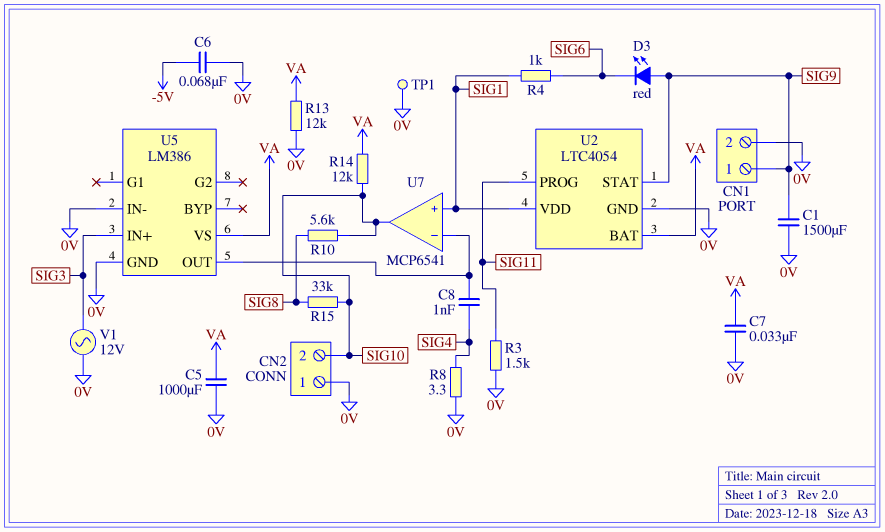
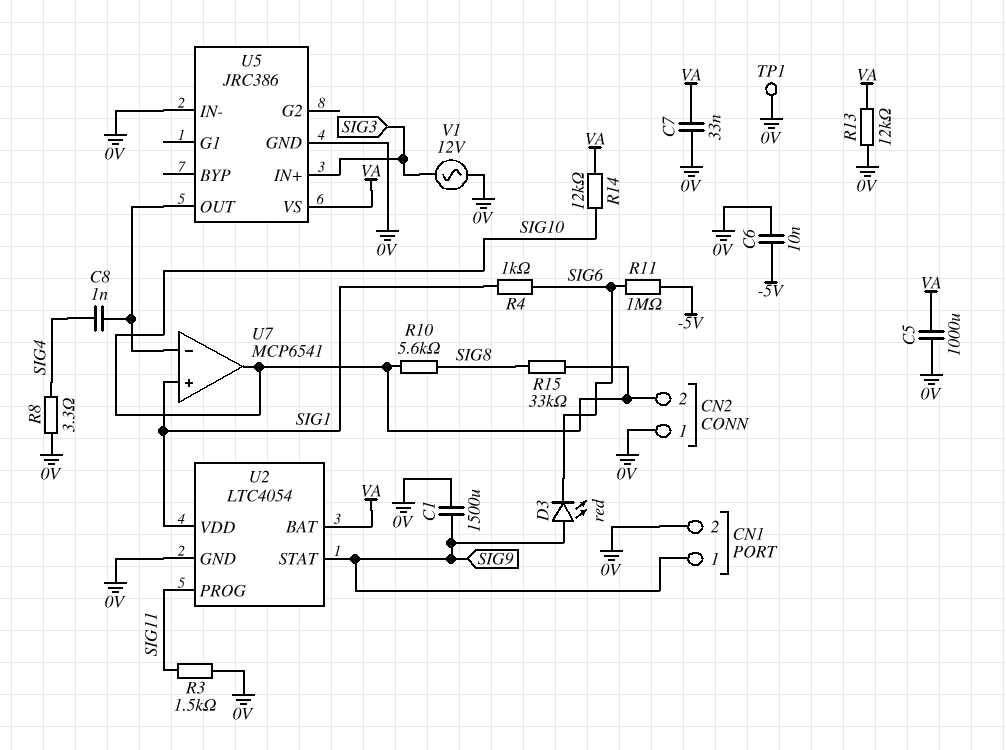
C6: 68nF (-5V, 0V) -> 10nF (-5V, 0V)
R11: none -> 1M (-5V, SIG6)
U5: LM386 -> JRC386

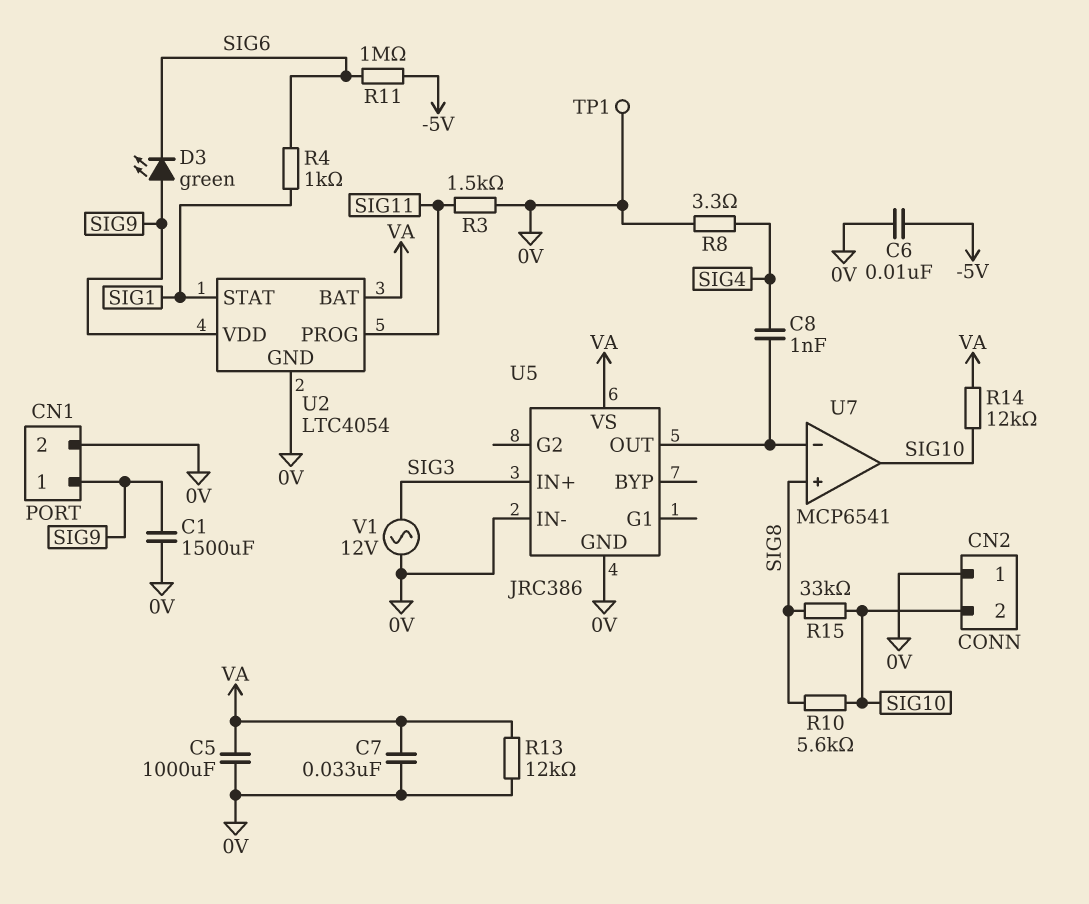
D3: LED red (A SIG9, K SIG6) -> LED green (A SIG9, K SIG6)
U2 pin STAT: SIG9 -> SIG1
U2 pin VDD: SIG1 -> SIG9
U7 pin in+: SIG1 -> SIG8

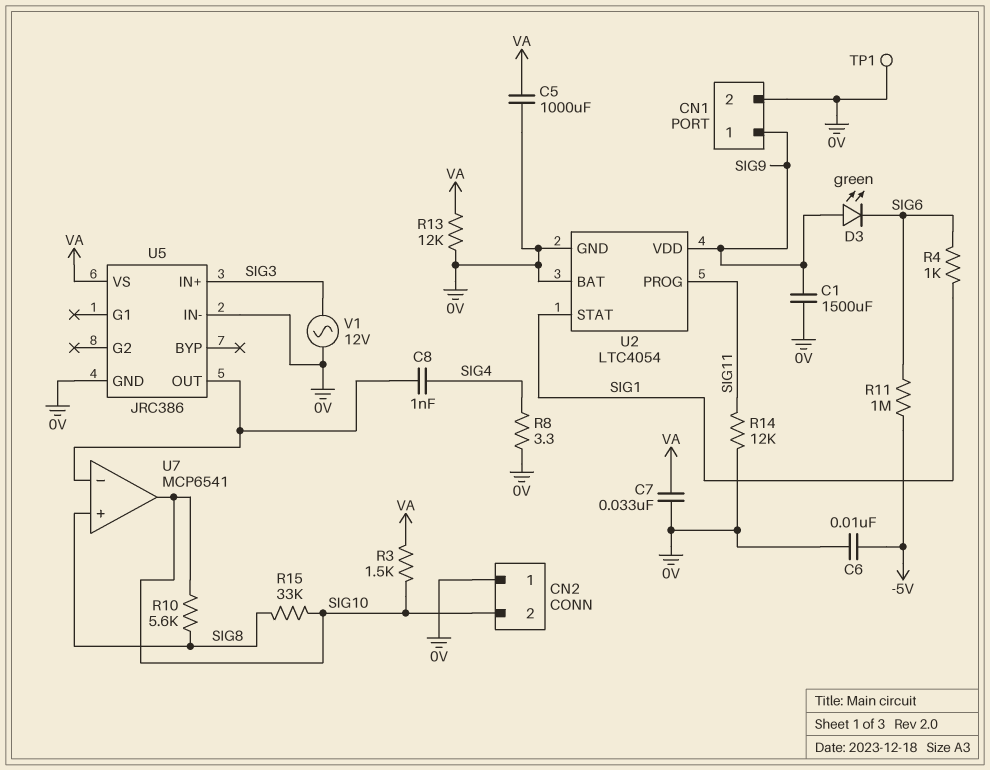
R3: 1.5k (0V, SIG11) -> 1.5k (SIG10, VA)
R14: 12k (SIG10, VA) -> 12k (0V, SIG11)
U2 pin BAT: VA -> 0V

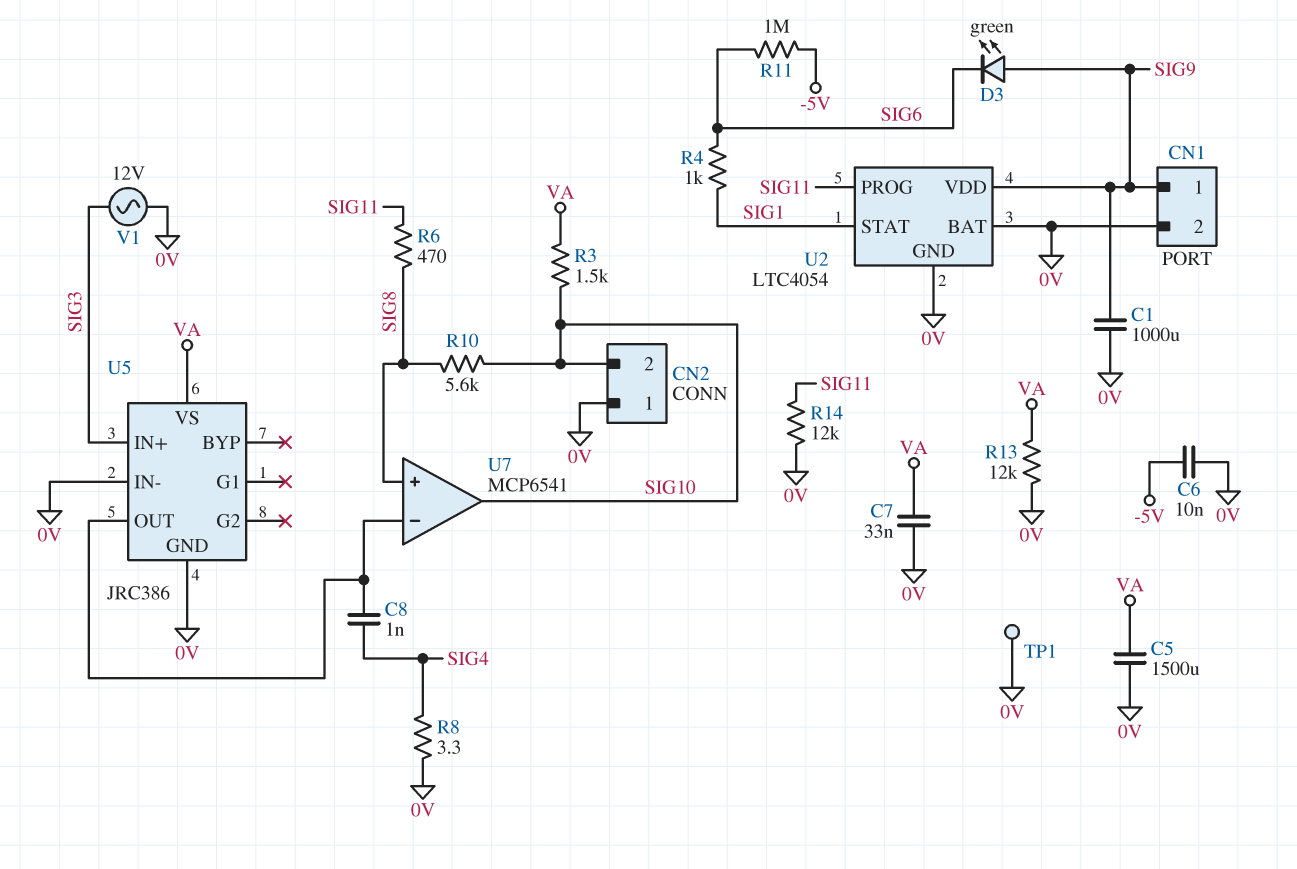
C1: 1500uF (0V, SIG9) -> 1000uF (0V, SIG9)
C5: 1000uF (0V, VA) -> 1500uF (0V, VA)
R6: none -> 470 (SIG8, SIG11)
R15: 33k (SIG8, SIG10) -> none

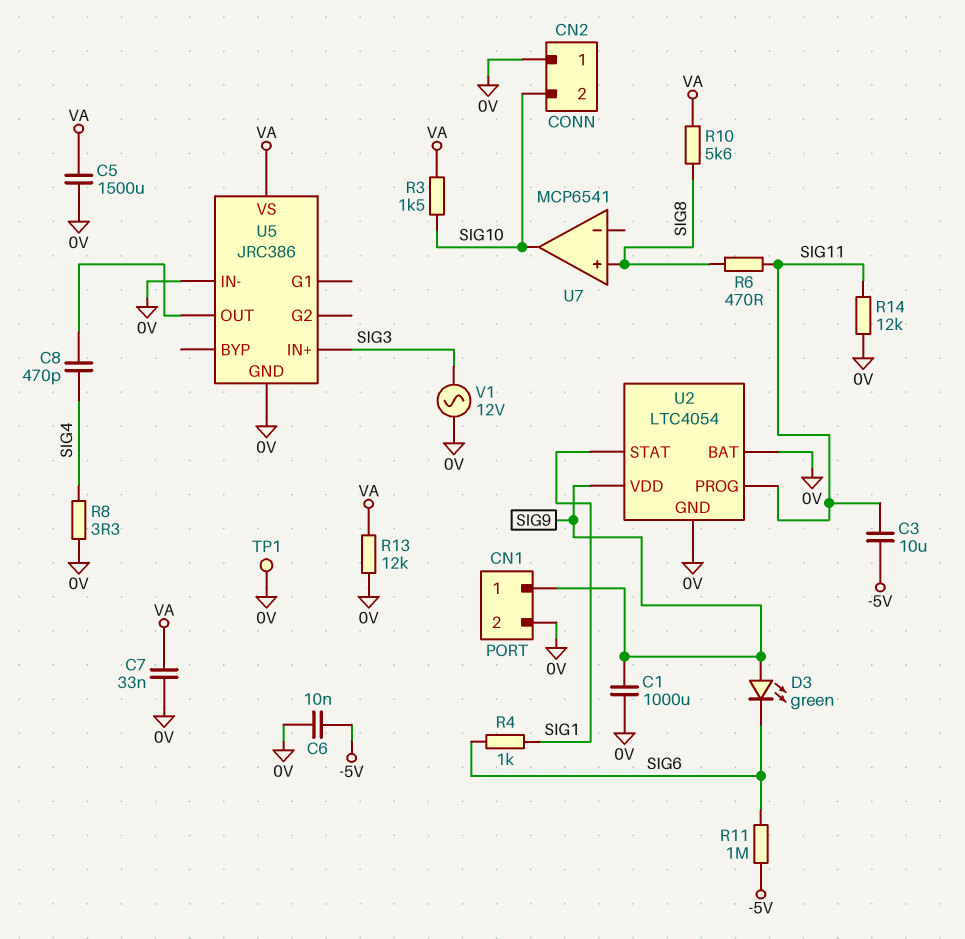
C3: none -> 10uF (-5V, SIG11)
C8: 1nF (SIG4, U5/OUT) -> 470pF (SIG4, U5/OUT)
R10: 5.6k (SIG8, SIG10) -> 5.6k (SIG8, VA)
U7 pin in-: U5/OUT -> none

